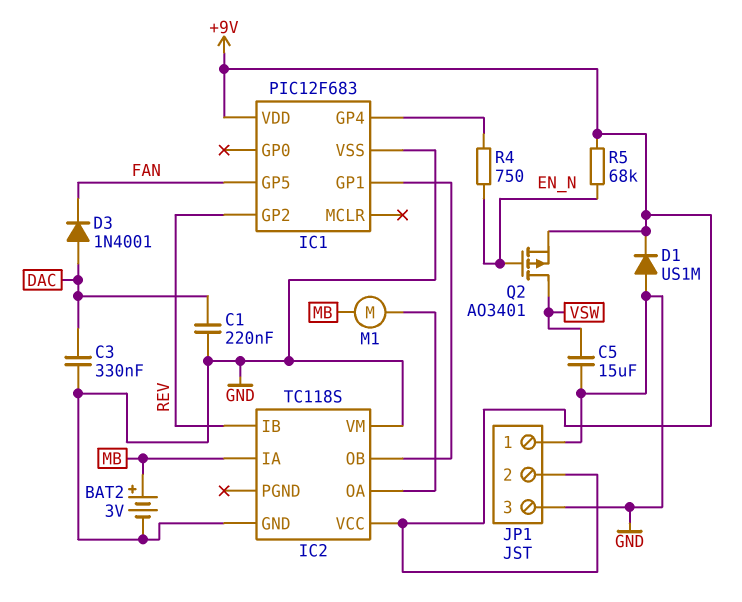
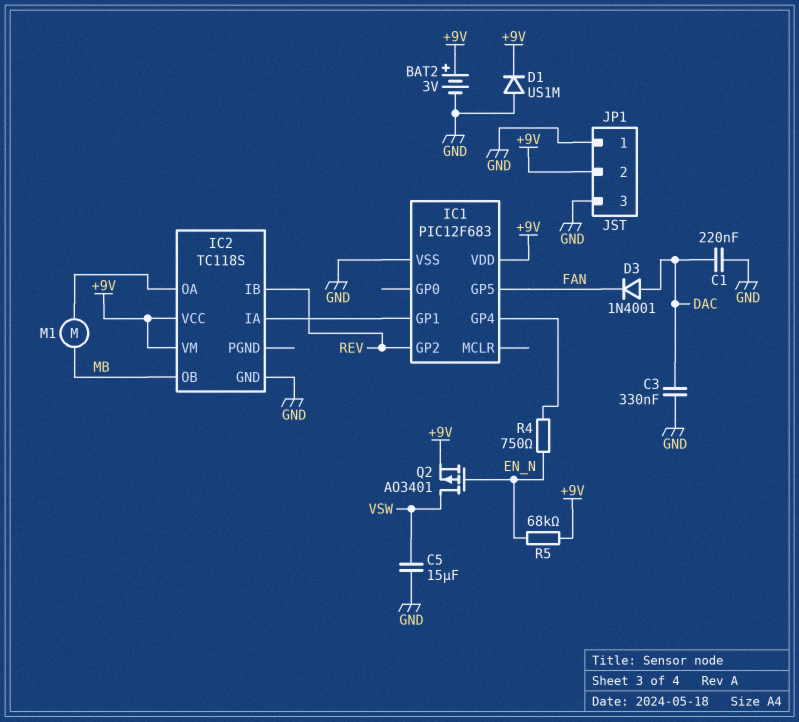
BAT2: 3V (plus MB, minus GND) -> 3V (plus +9V, minus GND)
IC2 pin IA: MB -> IC1/GP1
IC2 pin OB: IC1/GP1 -> MB
IC2 pin VM: GND -> +9V

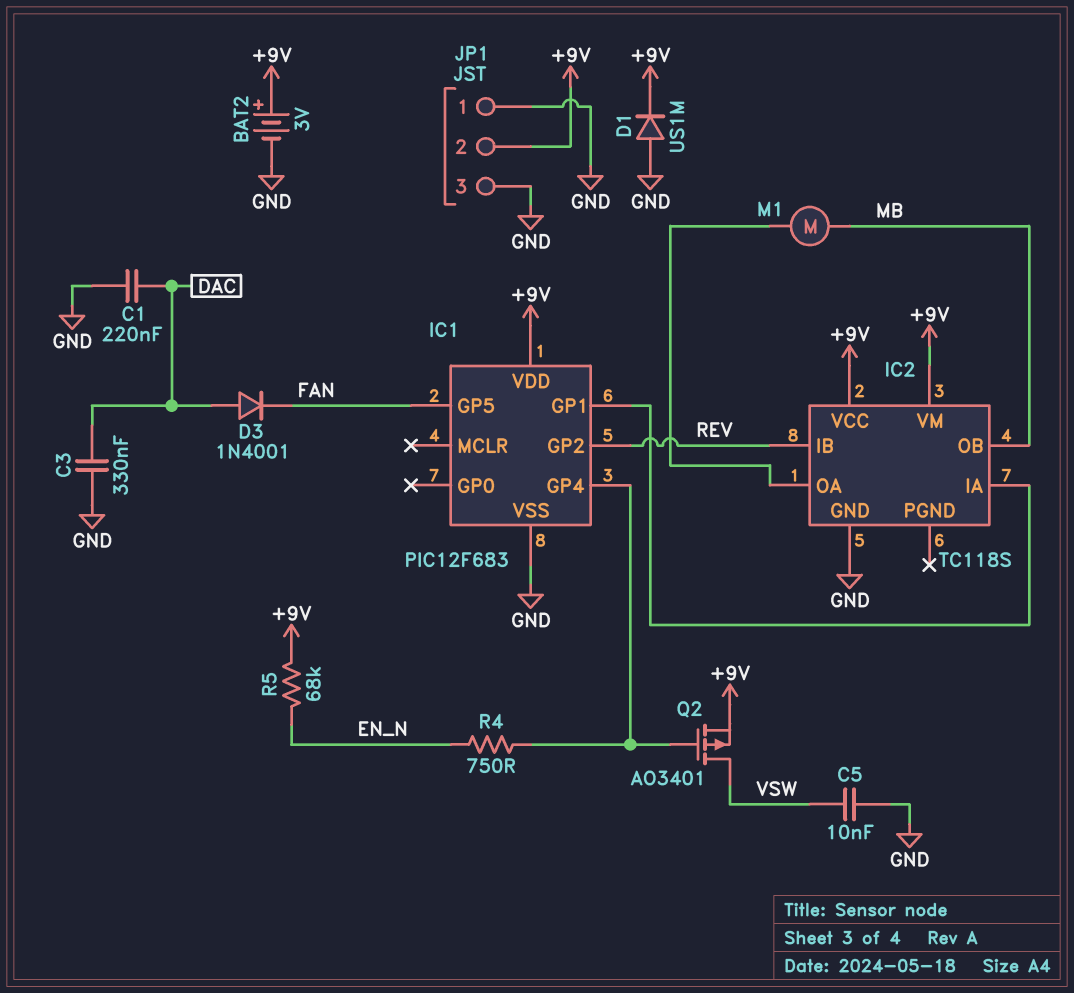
C5: 15uF (GND, VSW) -> 10nF (GND, VSW)
Q2: PMOS AO3401 (G EN_N, D VSW, S +9V) -> PMOS AO3401 (G IC1/GP4, D VSW, S +9V)

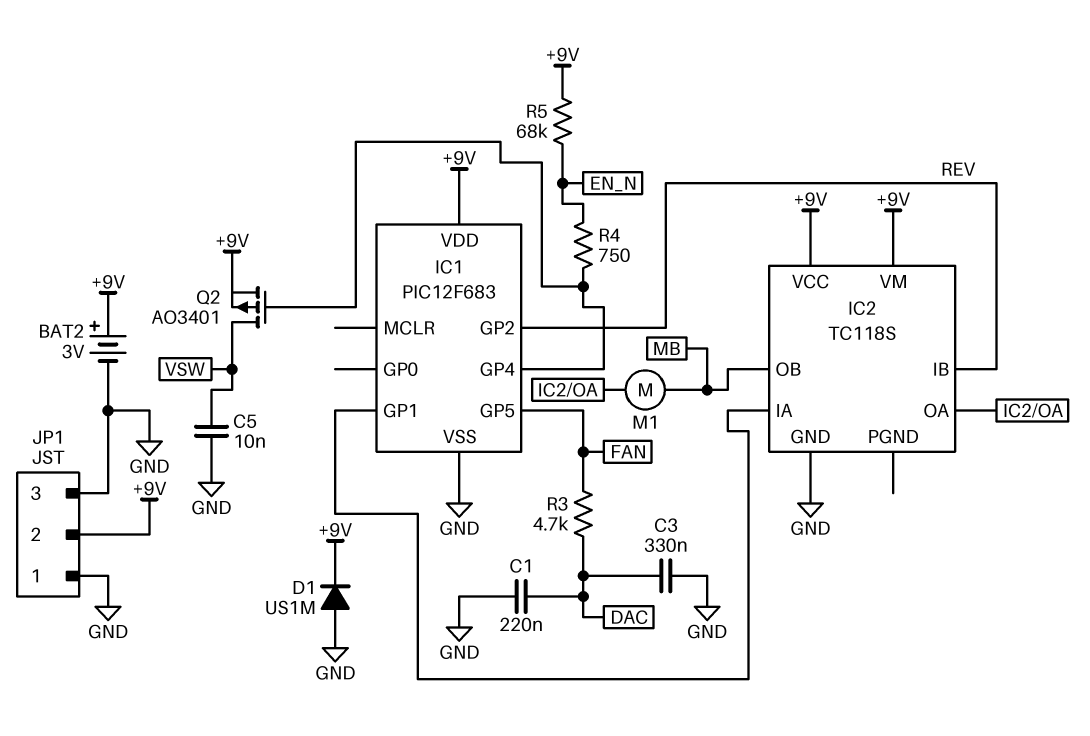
D3: diode 1N4001 (A DAC, K FAN) -> none
R3: none -> 4.7k (DAC, FAN)

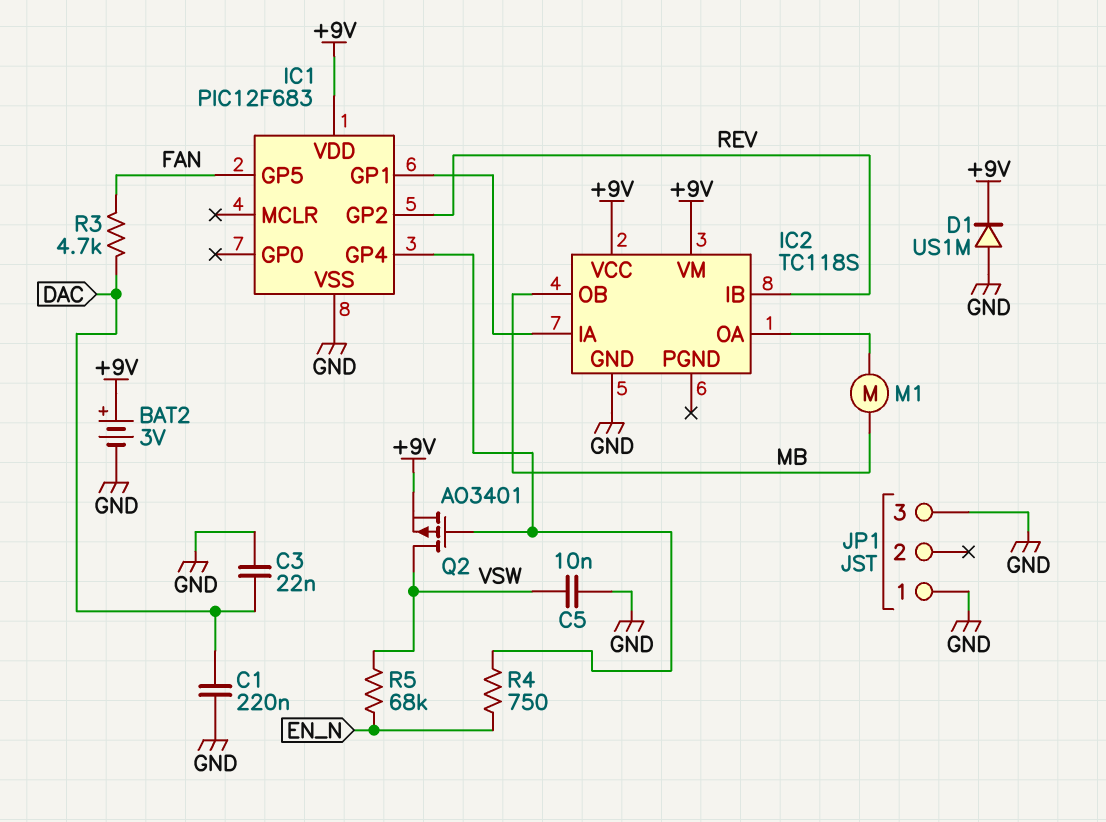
C3: 330nF (DAC, GND) -> 22nF (DAC, GND)
JP1 pin 2: +9V -> none
R5: 68k (+9V, EN_N) -> 68k (EN_N, VSW)

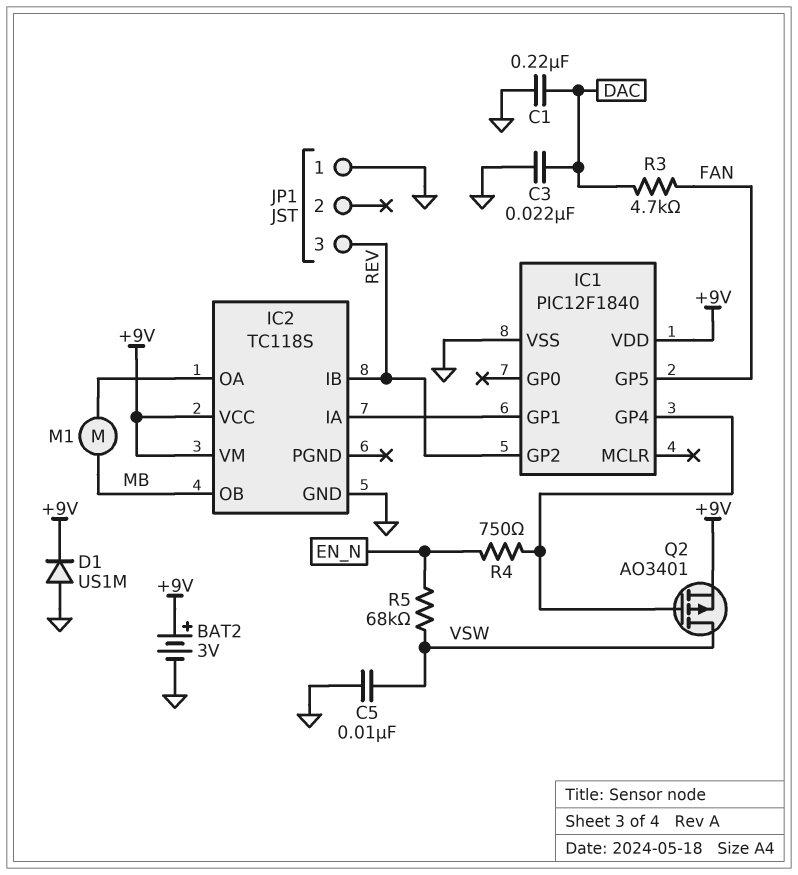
IC1: PIC12F683 -> PIC12F1840
JP1 pin 3: GND -> REV

